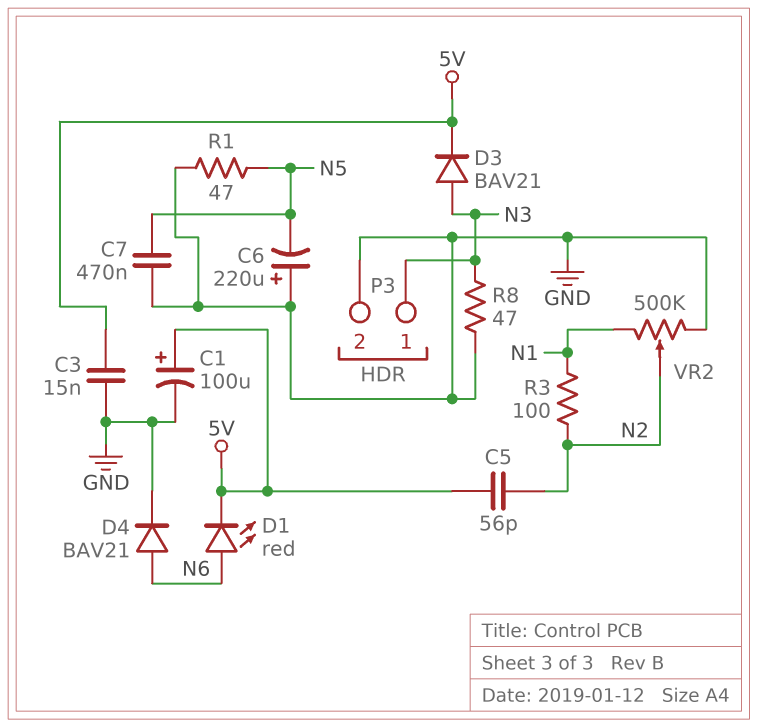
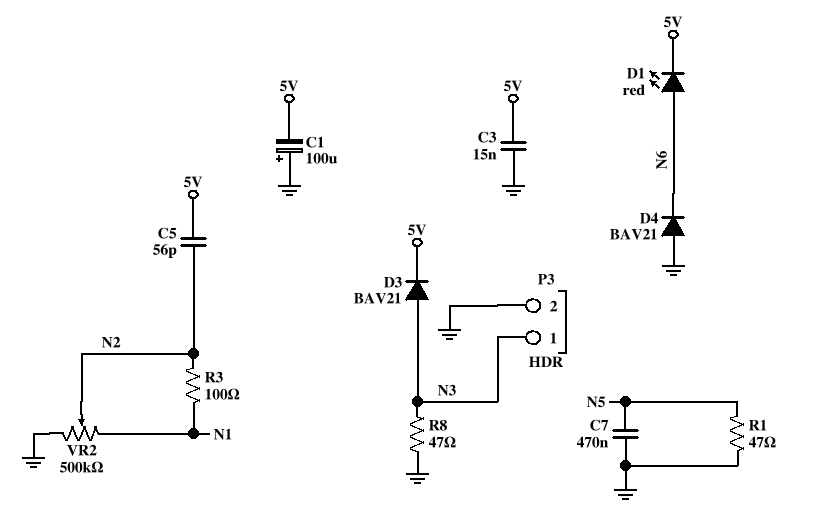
C1: 100uF (plus 5V, minus GND) -> 100uF (plus GND, minus 5V)
C6: 220uF (plus GND, minus N5) -> none
D4: diode BAV21 (A N6, K GND) -> diode BAV21 (A GND, K N6)

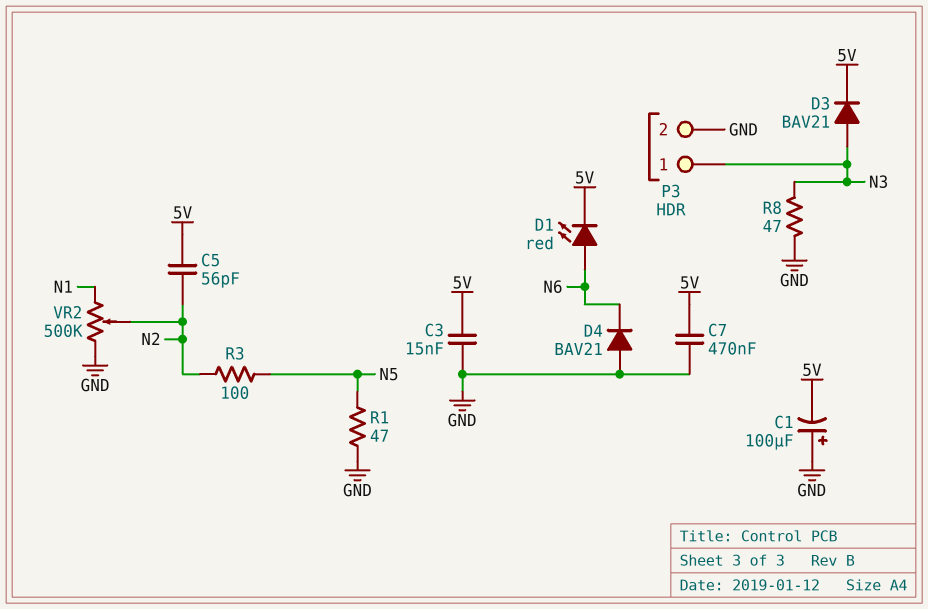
C7: 470nF (GND, N5) -> 470nF (5V, GND)
R3: 100 (N1, N2) -> 100 (N2, N5)

